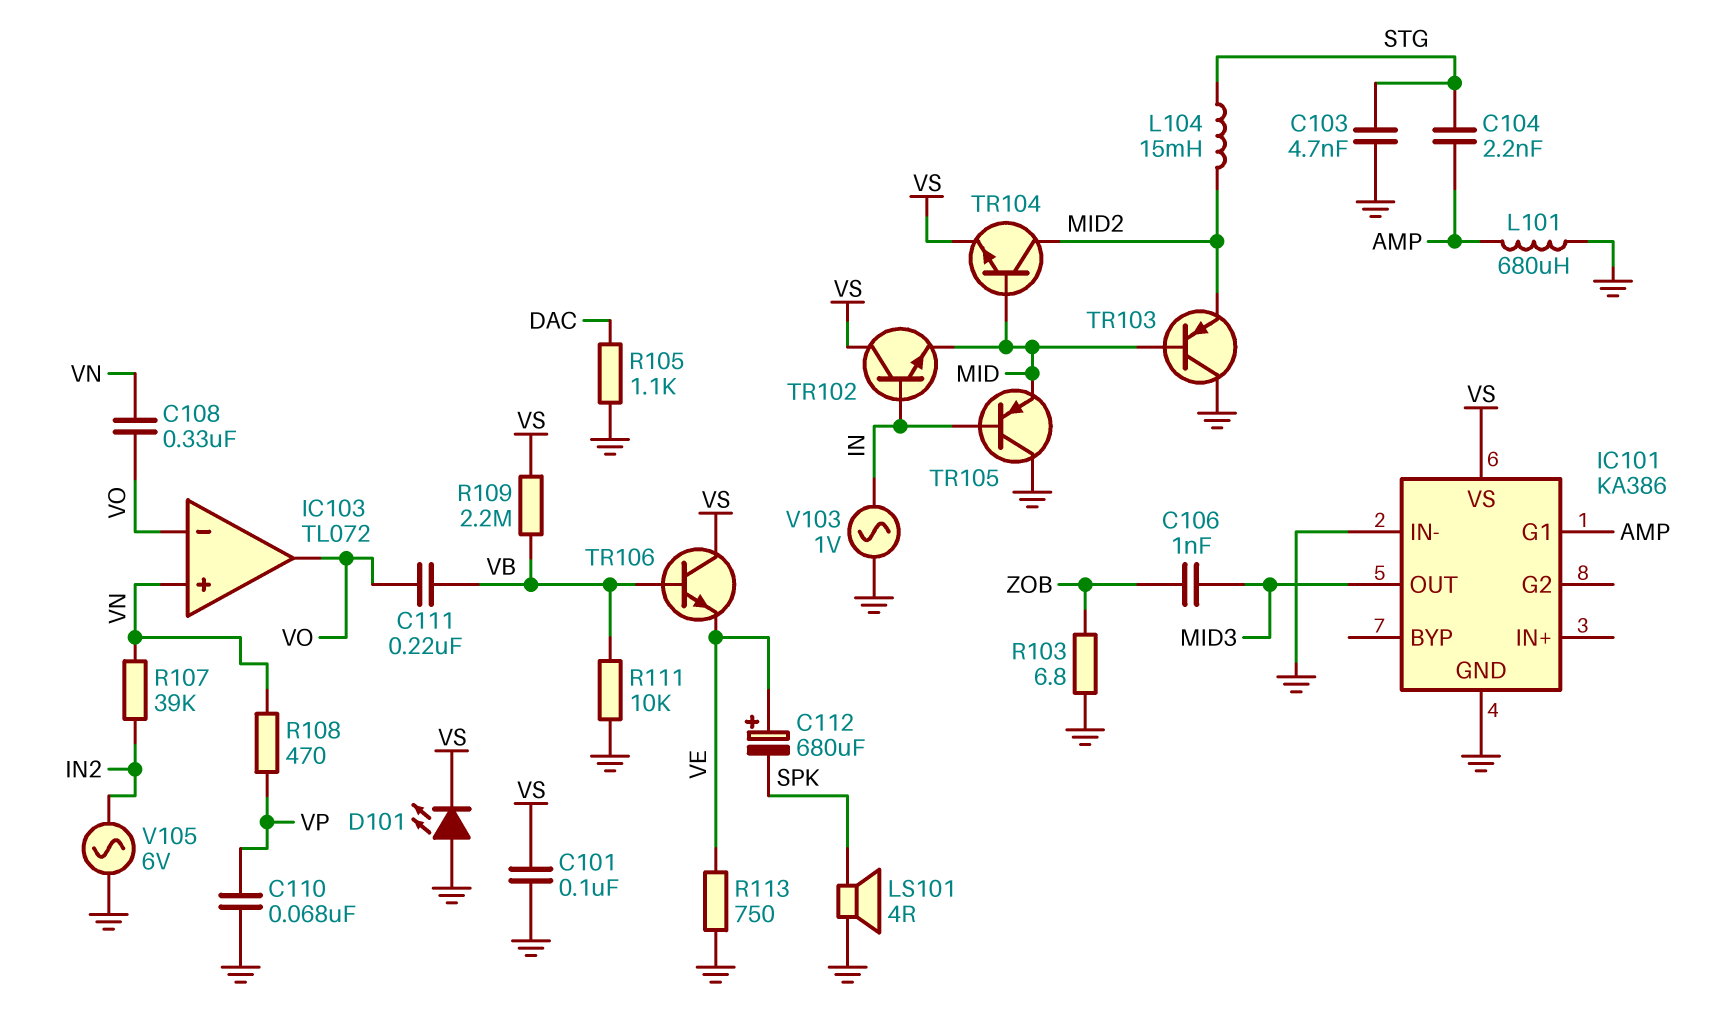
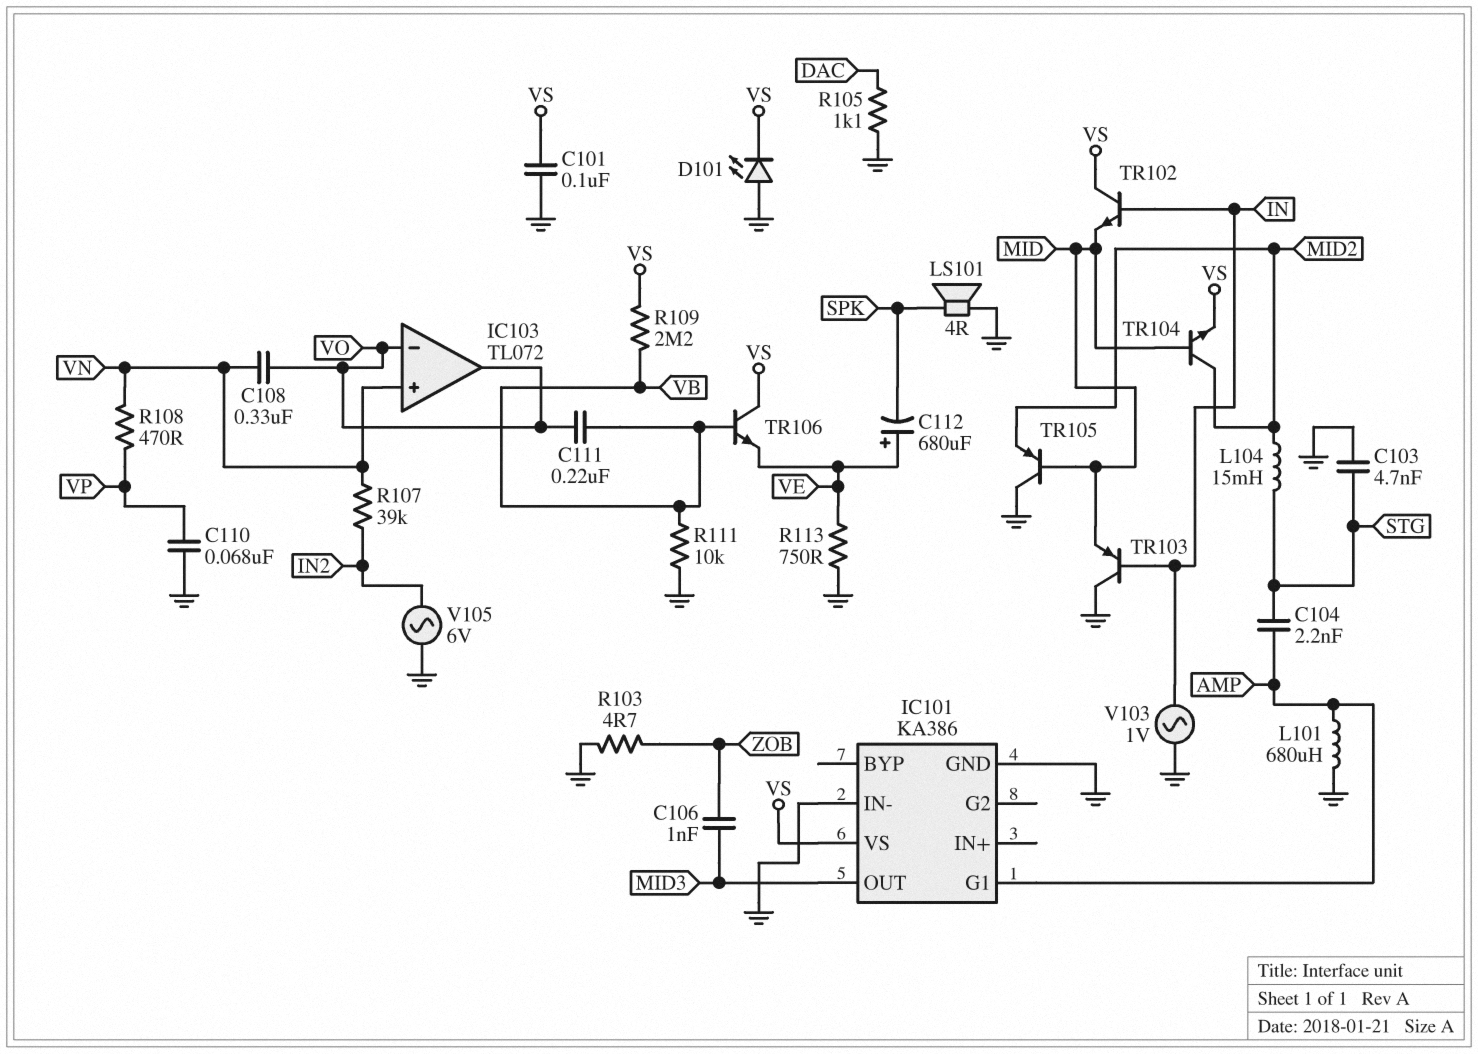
R103: 6.8 (GND, ZOB) -> 4.7 (GND, ZOB)
TR103: PNP (B MID, C GND, E MID2) -> PNP (B IN, C GND, E MID)
TR105: PNP (B IN, C GND, E MID) -> PNP (B MID, C GND, E MID2)

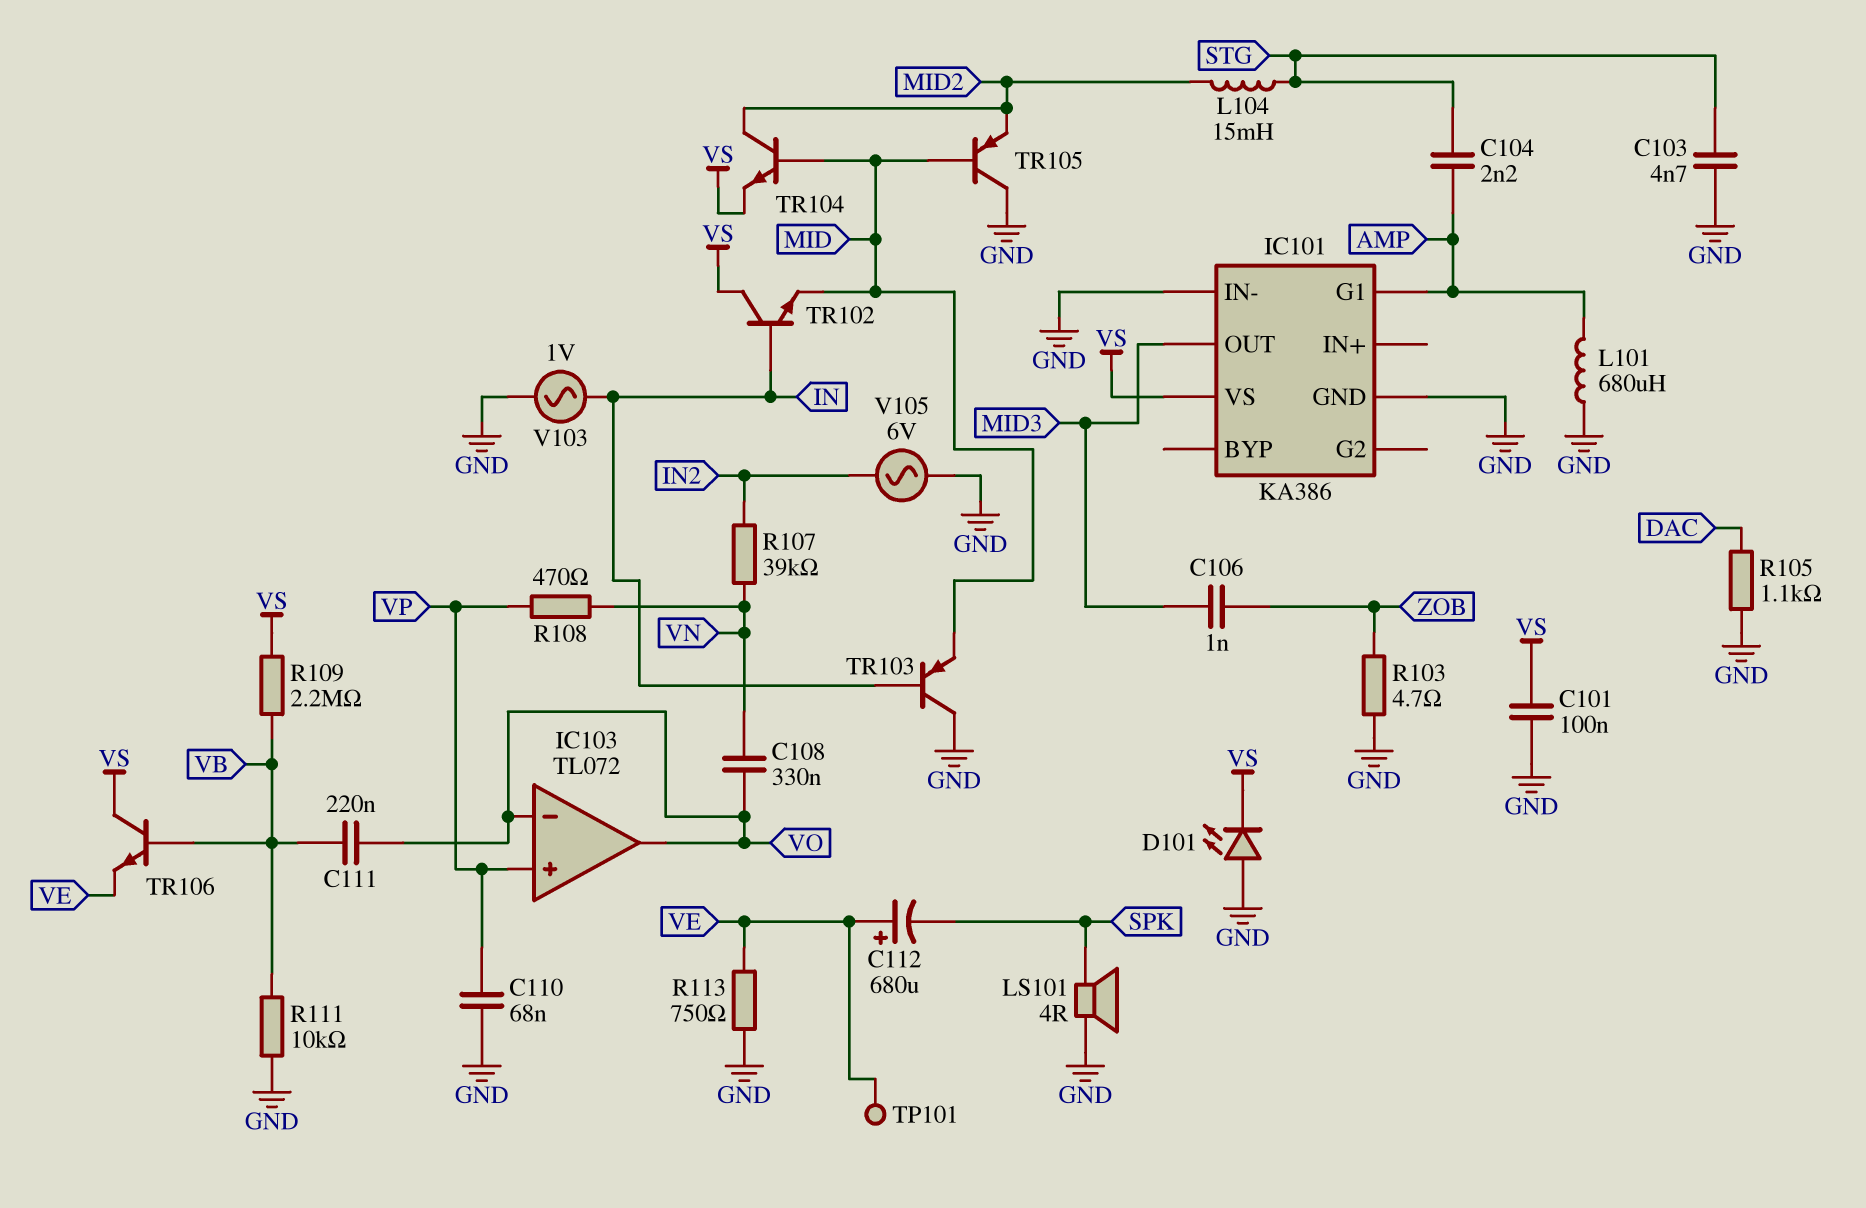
IC103 pin in+: VN -> VP
TP101: none -> test point (VE)

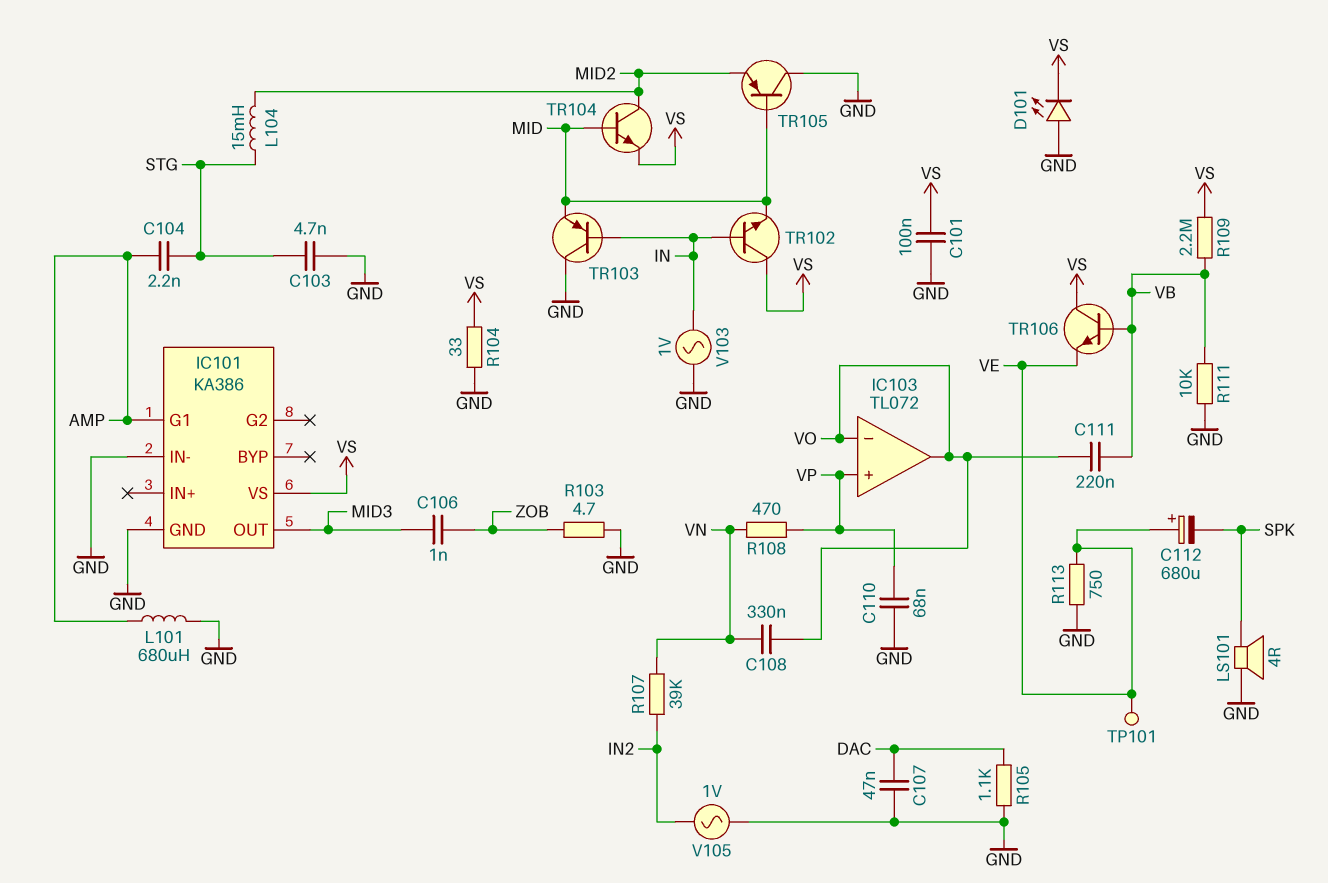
C107: none -> 47nF (DAC, GND)
R104: none -> 33 (GND, VS)
V105: AC 6V (GND, IN2) -> AC 1V (GND, IN2)

